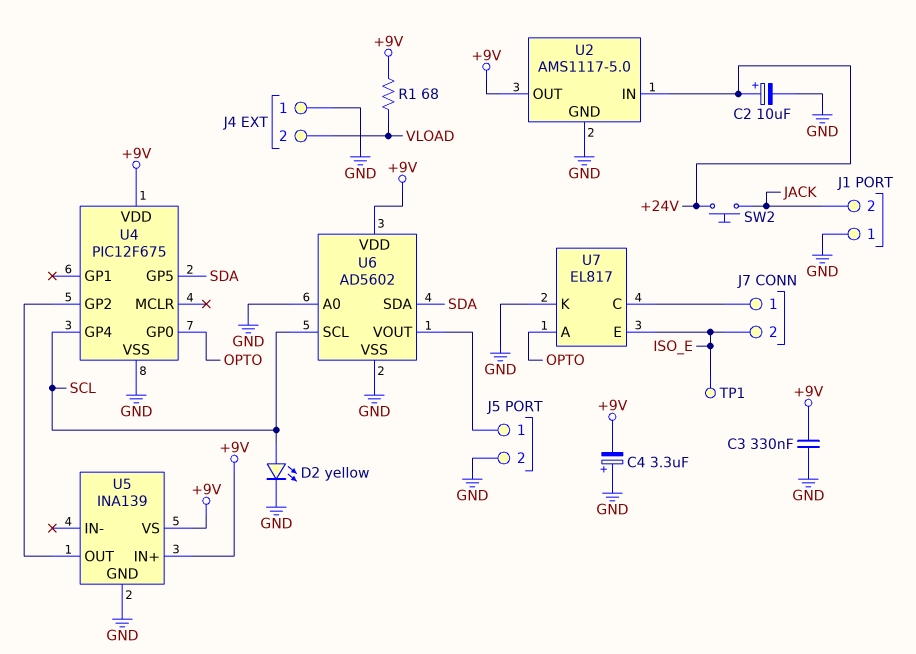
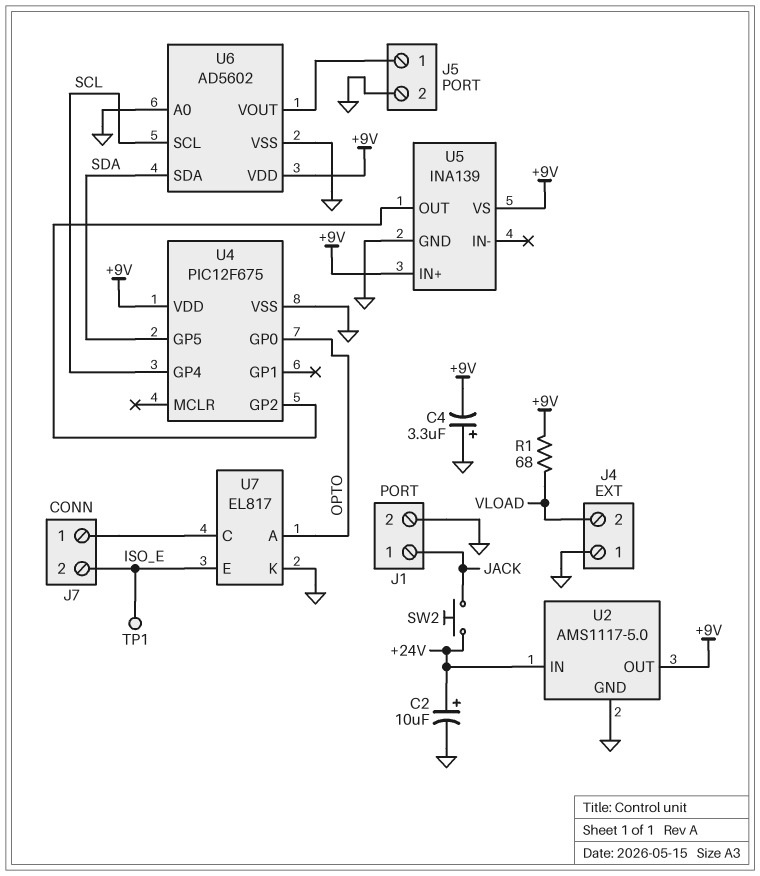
C3: 330nF (+9V, GND) -> none
D2: LED yellow (A SCL, K GND) -> none
J1 pin 1: GND -> JACK
J1 pin 2: JACK -> GND

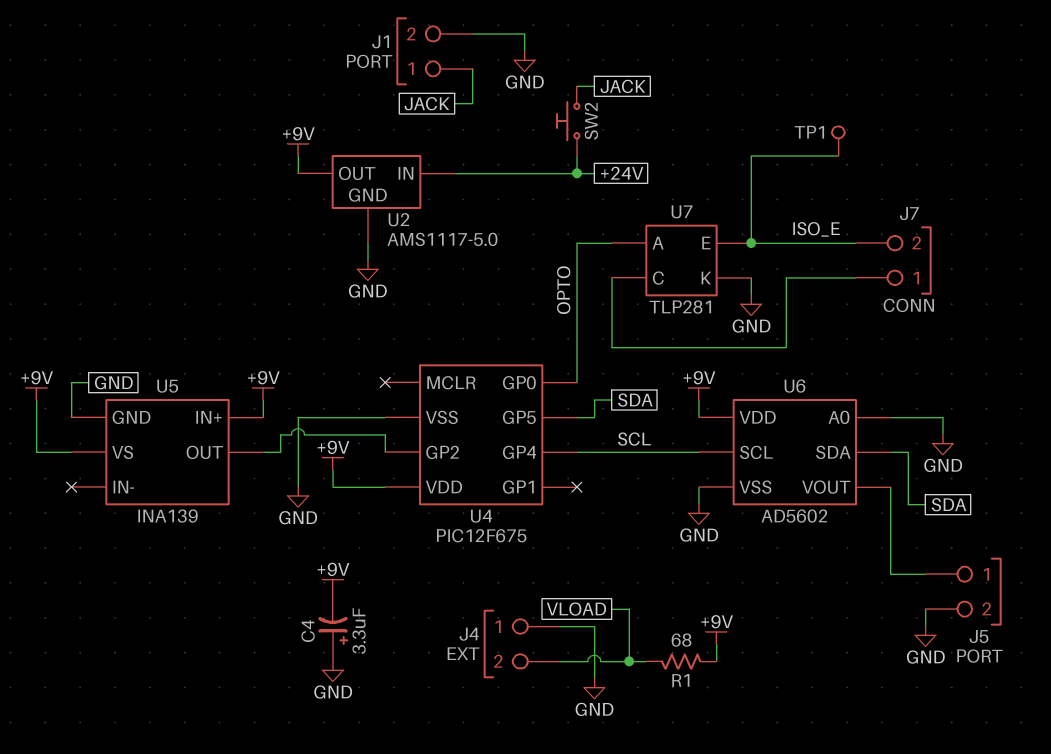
C2: 10uF (plus +24V, minus GND) -> none
U7: EL817 -> TLP281

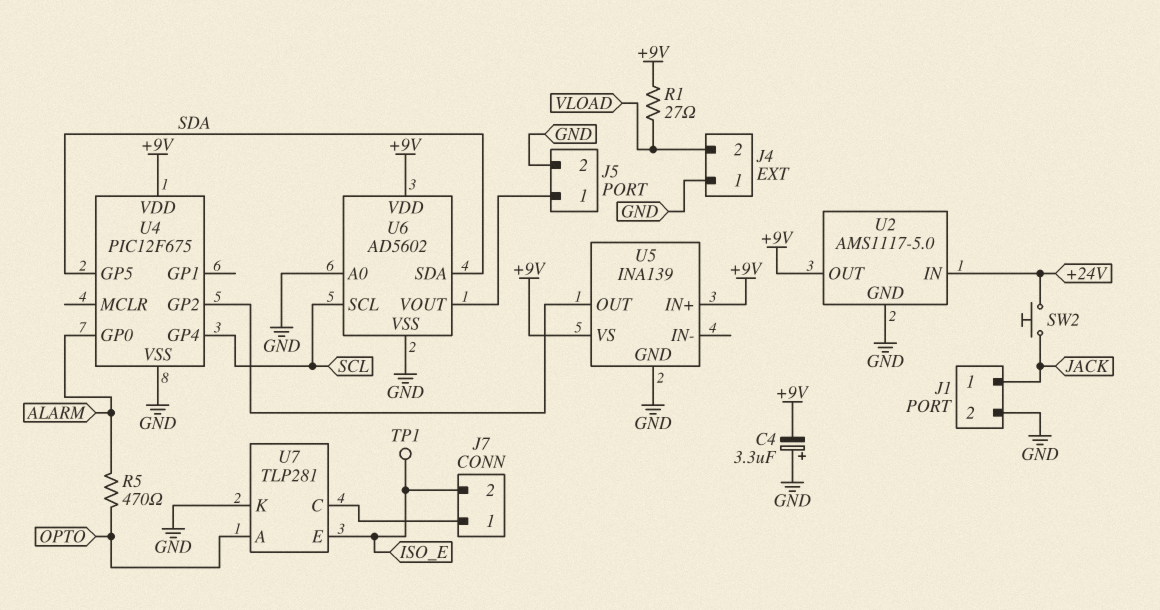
R1: 68 (+9V, VLOAD) -> 27 (+9V, VLOAD)
R5: none -> 470 (ALARM, OPTO)
U4 pin GP0: OPTO -> ALARM

